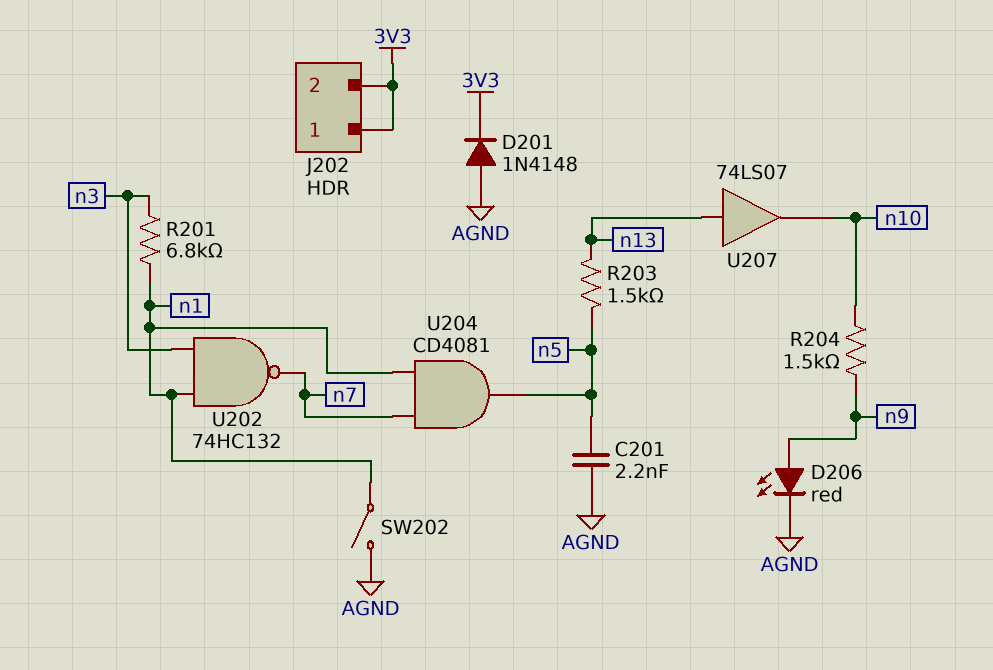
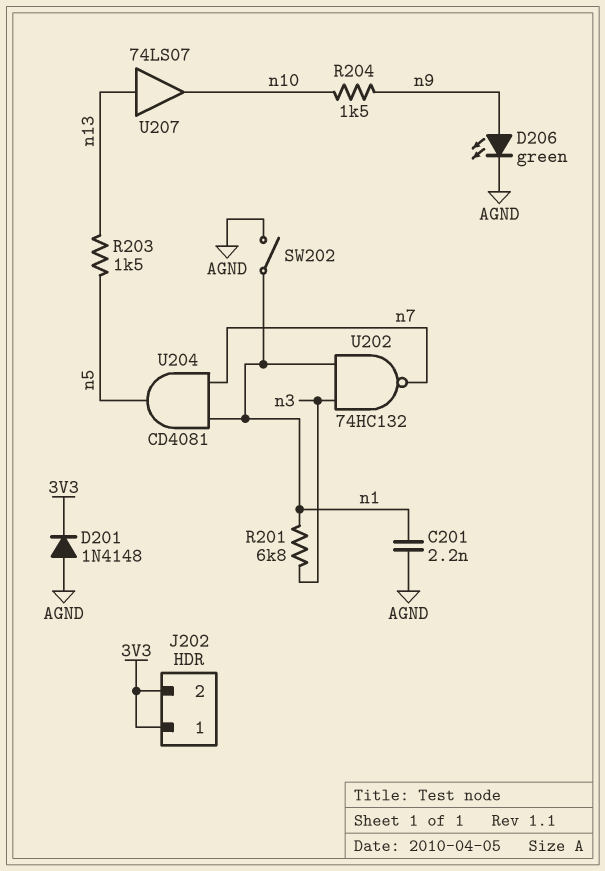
C201: 2.2nF (AGND, n5) -> 2.2nF (AGND, n1)
D206: LED red (A n9, K AGND) -> LED green (A n9, K AGND)

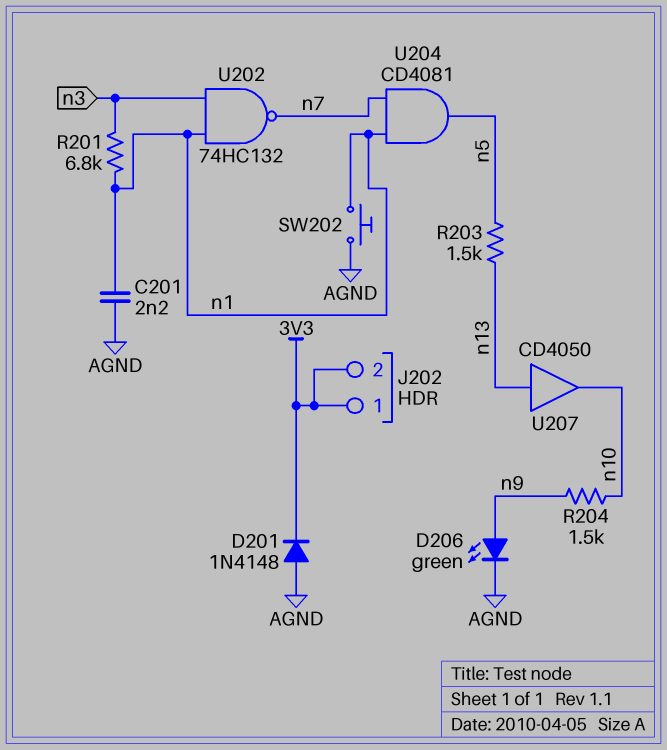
SW202: switch (AGND, n1) -> button (AGND, n1)
U207: buffer 74LS07 (in n13, out n10) -> buffer CD4050 (in n13, out n10)

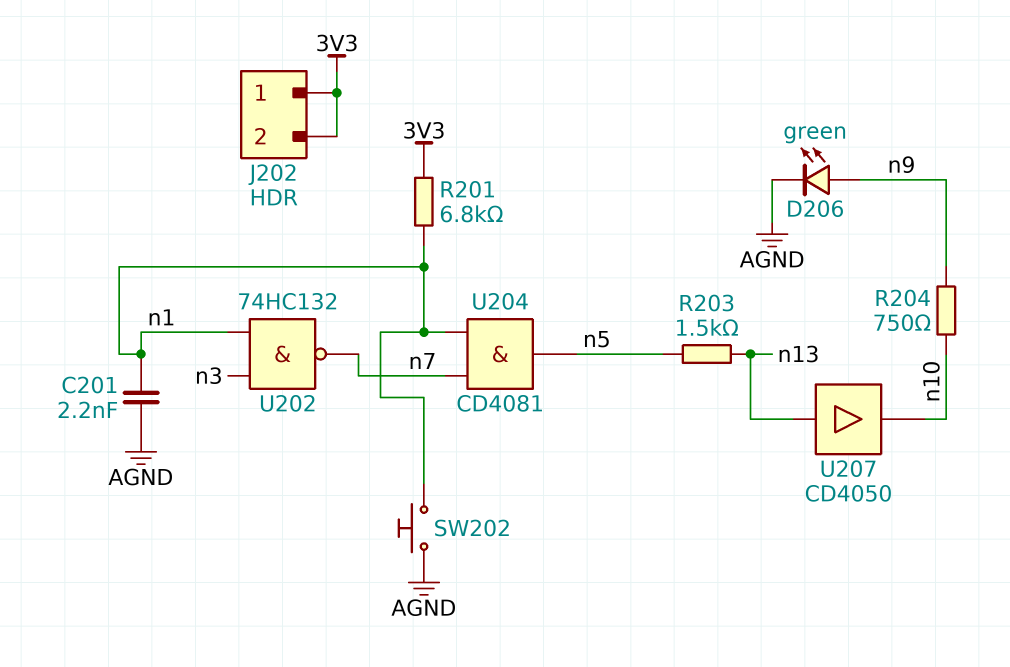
D201: diode 1N4148 (A AGND, K 3V3) -> none
R201: 6.8k (n1, n3) -> 6.8k (3V3, n1)
R204: 1.5k (n9, n10) -> 750 (n9, n10)

